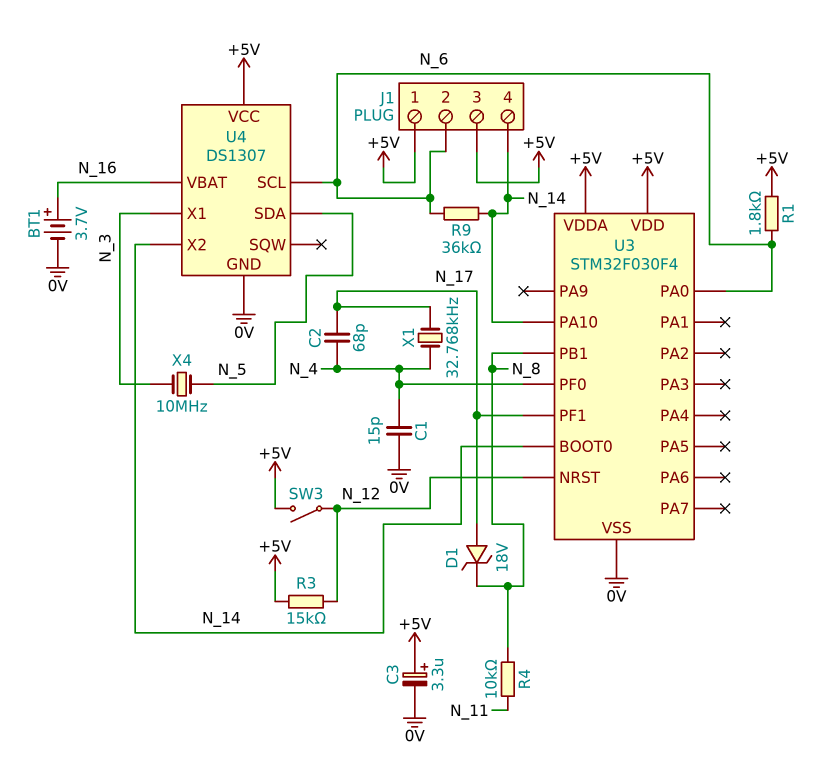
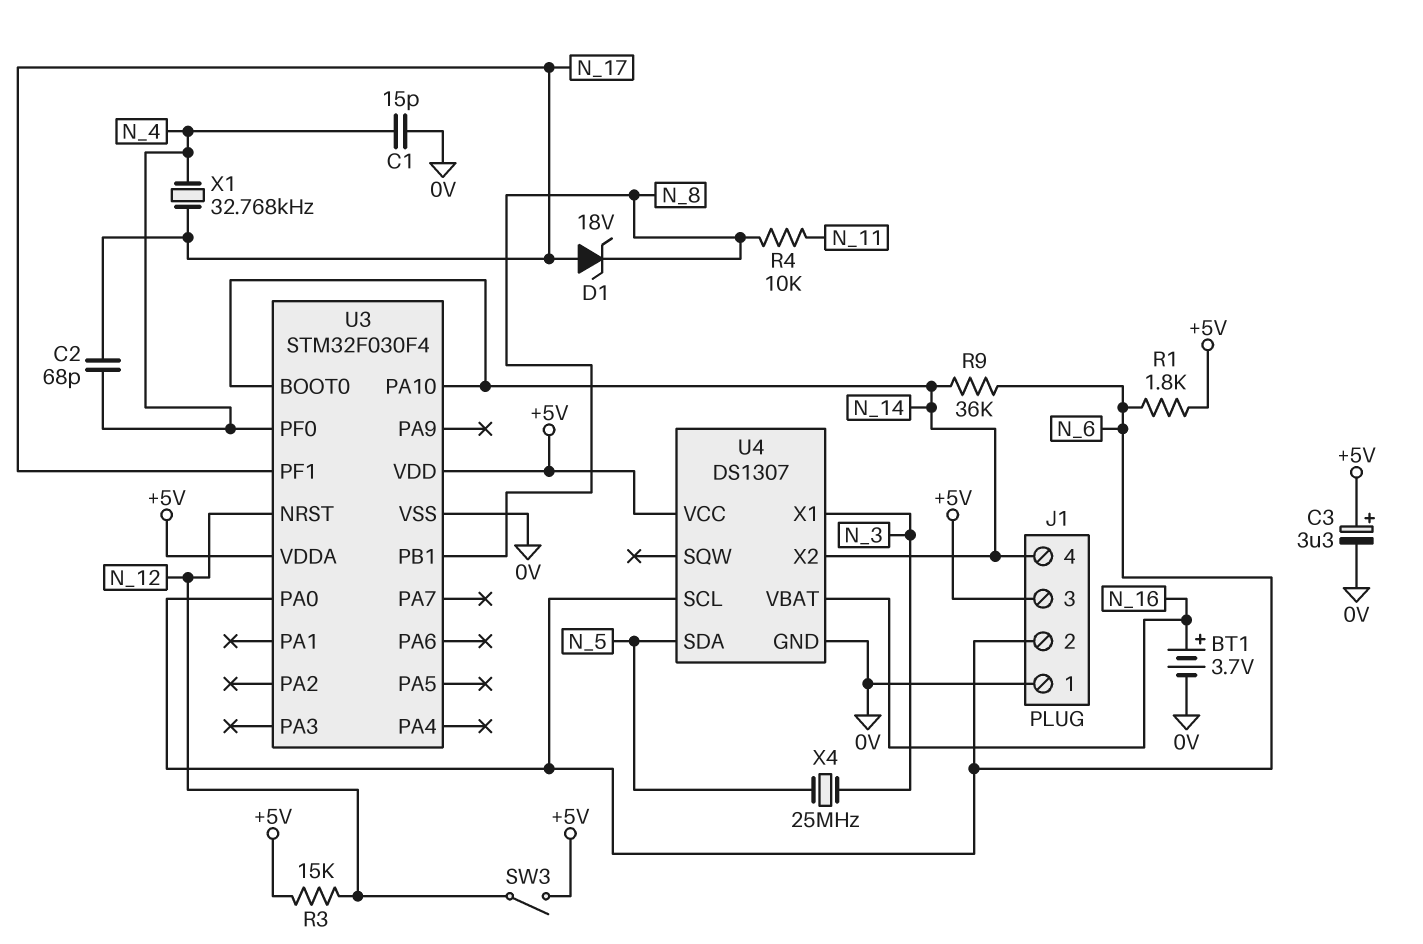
J1 pin 1: +5V -> 0V
X4: 10MHz (N_3, N_5) -> 25MHz (N_3, N_5)

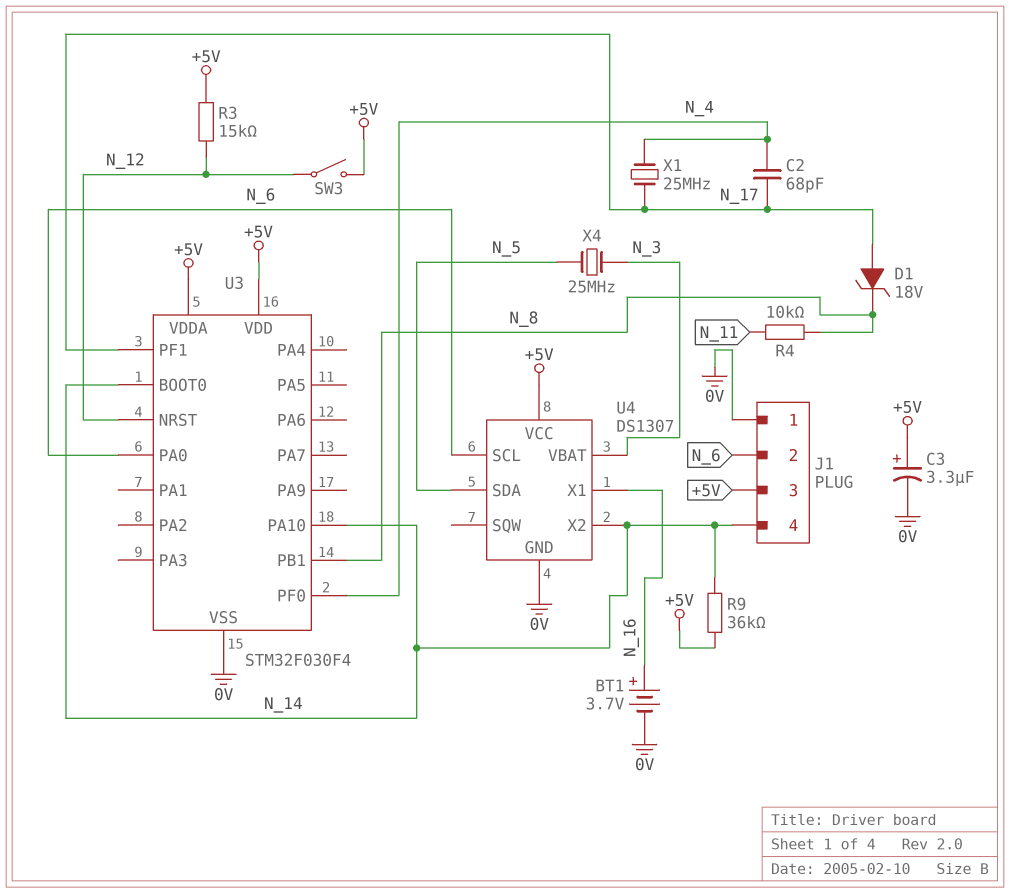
C1: 15pF (0V, N_4) -> none
R1: 1.8k (+5V, N_6) -> none
R9: 36k (N_6, N_14) -> 36k (+5V, N_14)
U4 pin VBAT: N_16 -> N_3
U4 pin X1: N_3 -> N_16
X1: 32.768kHz (N_4, N_17) -> 25MHz (N_4, N_17)

